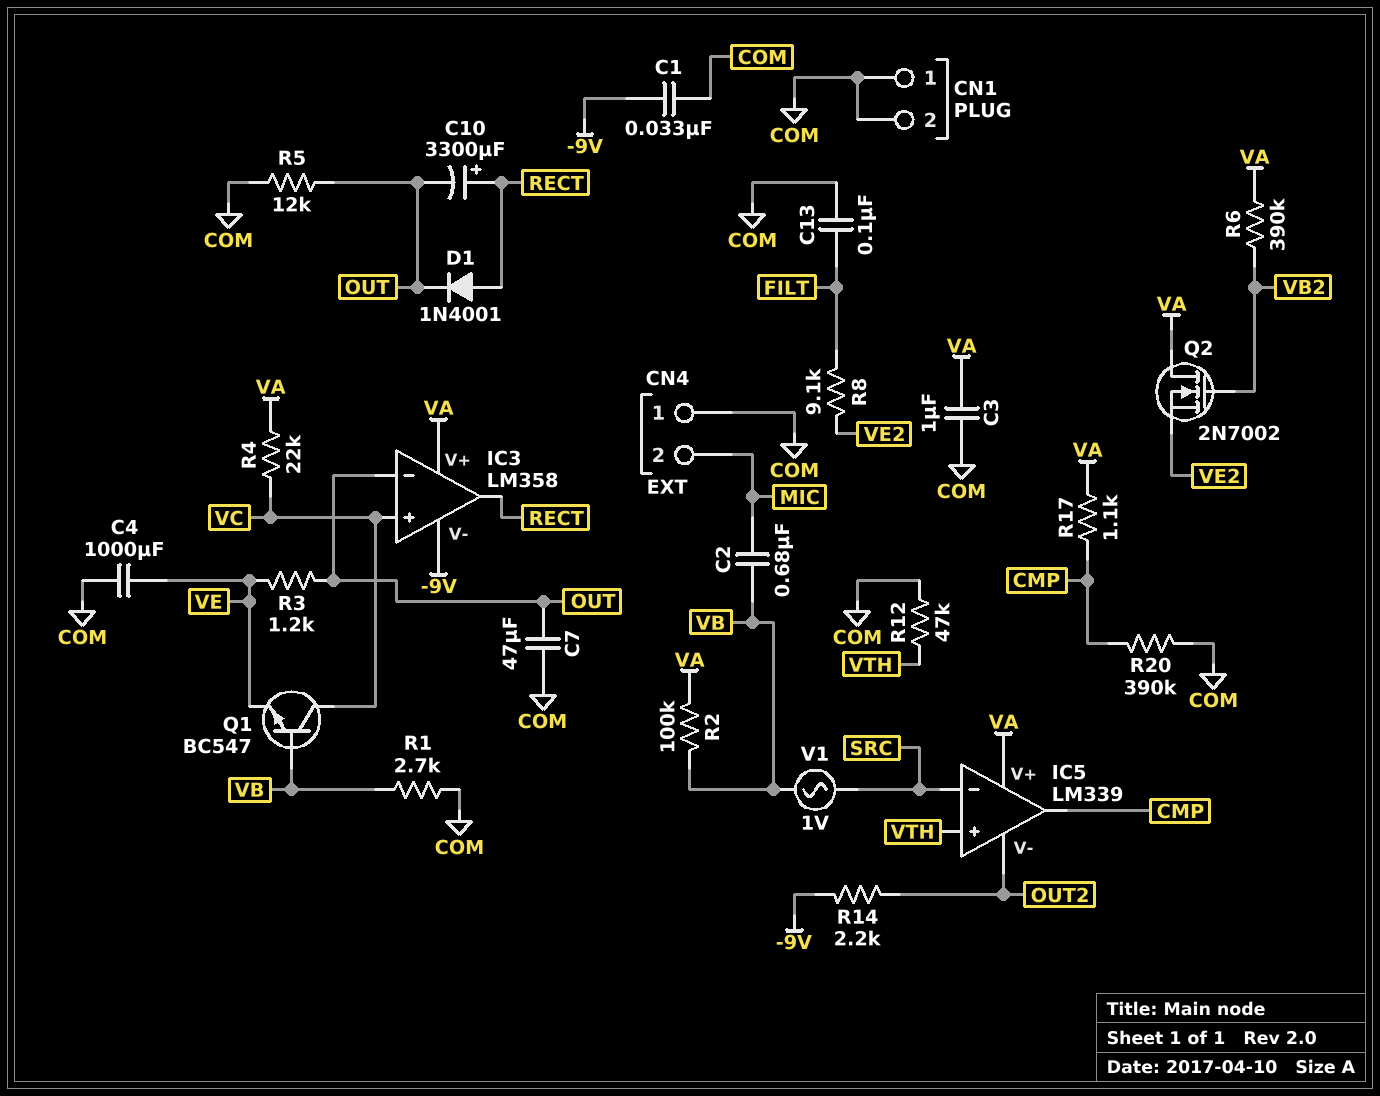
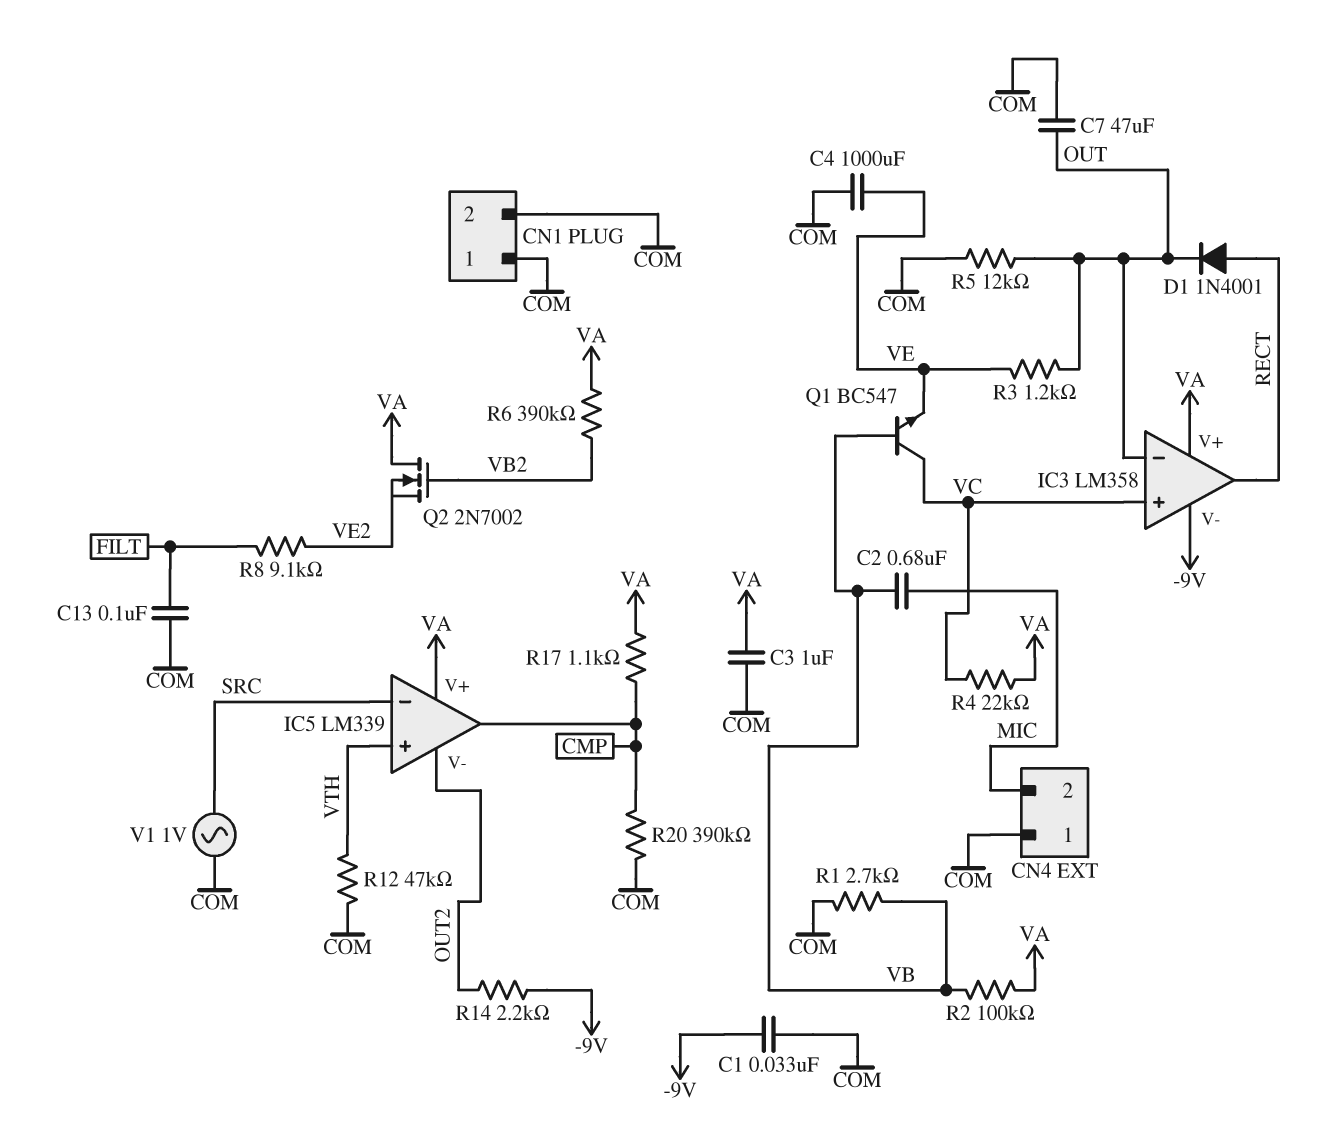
C10: 3300uF (plus RECT, minus OUT) -> none
V1: AC 1V (SRC, VB) -> AC 1V (COM, SRC)

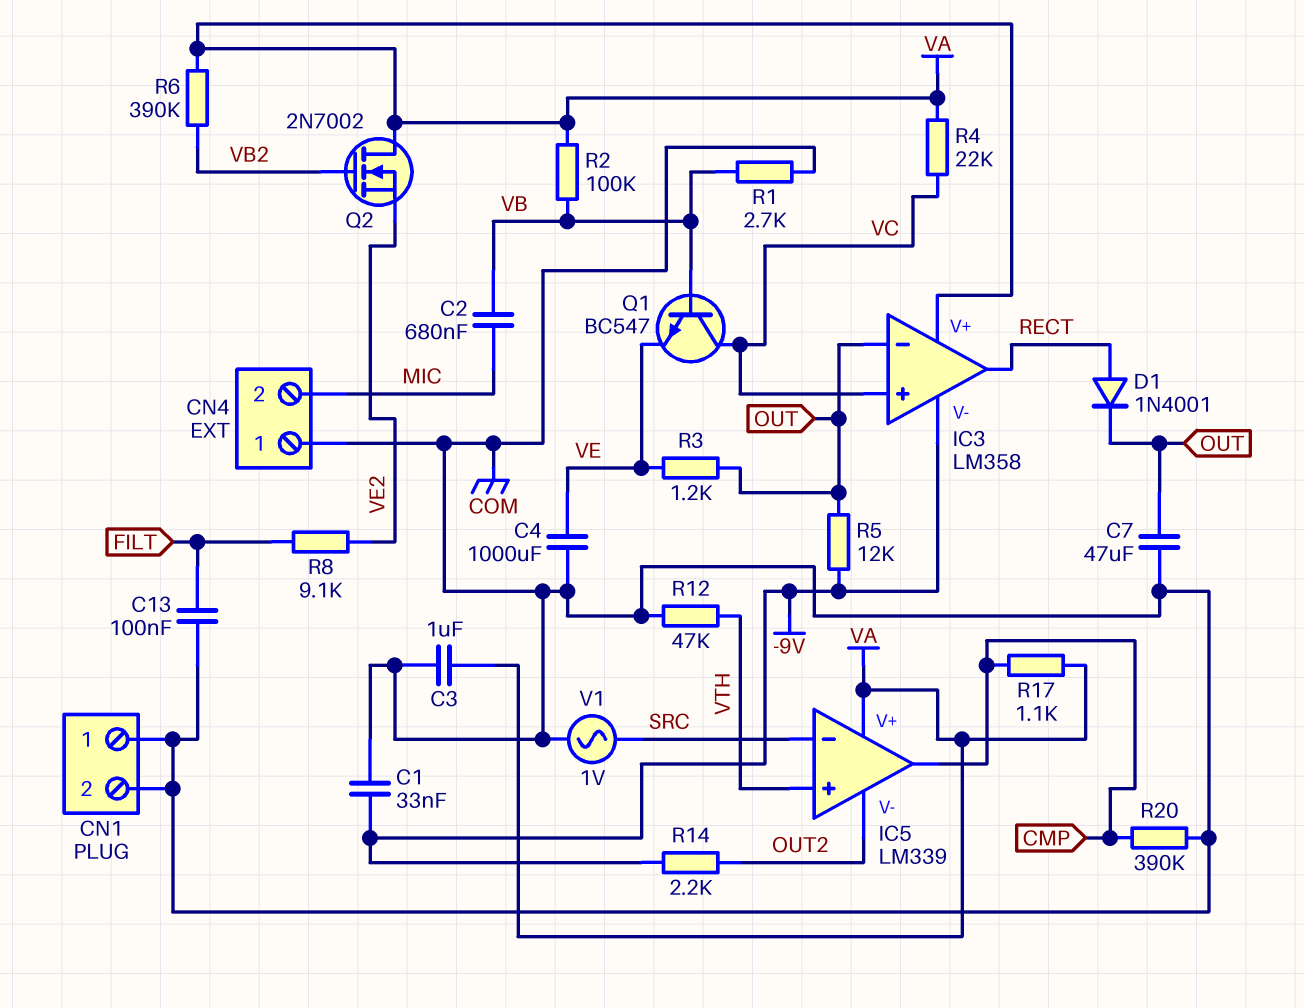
R5: 12k (COM, OUT) -> 12k (-9V, OUT)

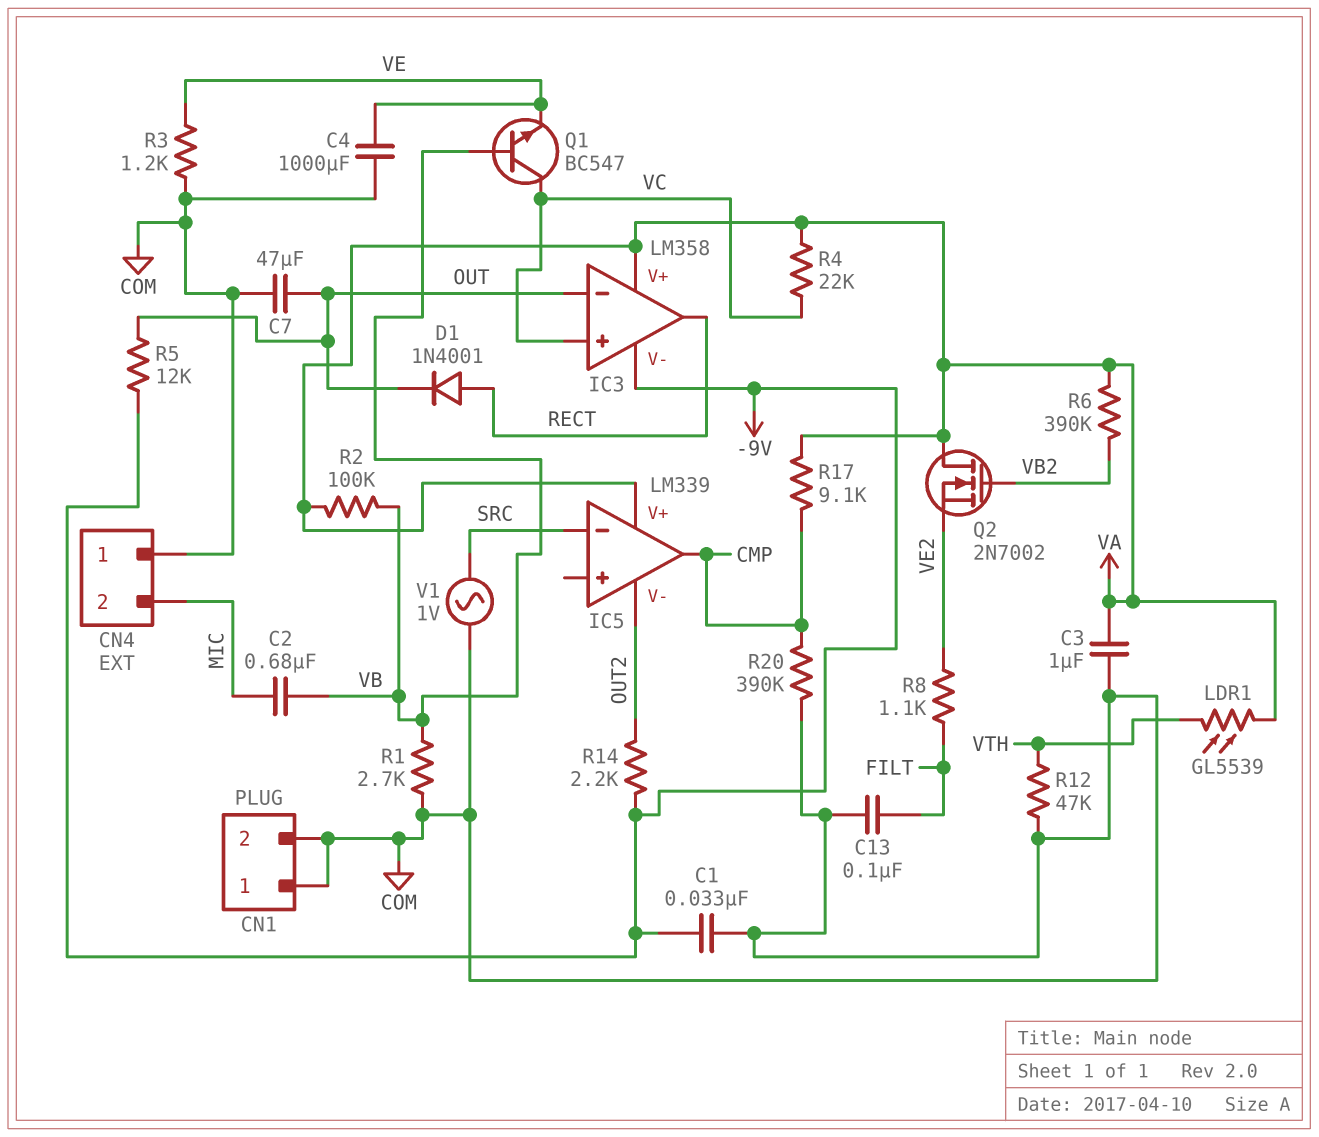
IC5 pin in+: VTH -> none
LDR1: none -> GL5539 (VA, VTH)
R3: 1.2k (OUT, VE) -> 1.2k (COM, VE)
R8: 9.1k (FILT, VE2) -> 1.1k (FILT, VE2)
R17: 1.1k (CMP, VA) -> 9.1k (CMP, VA)

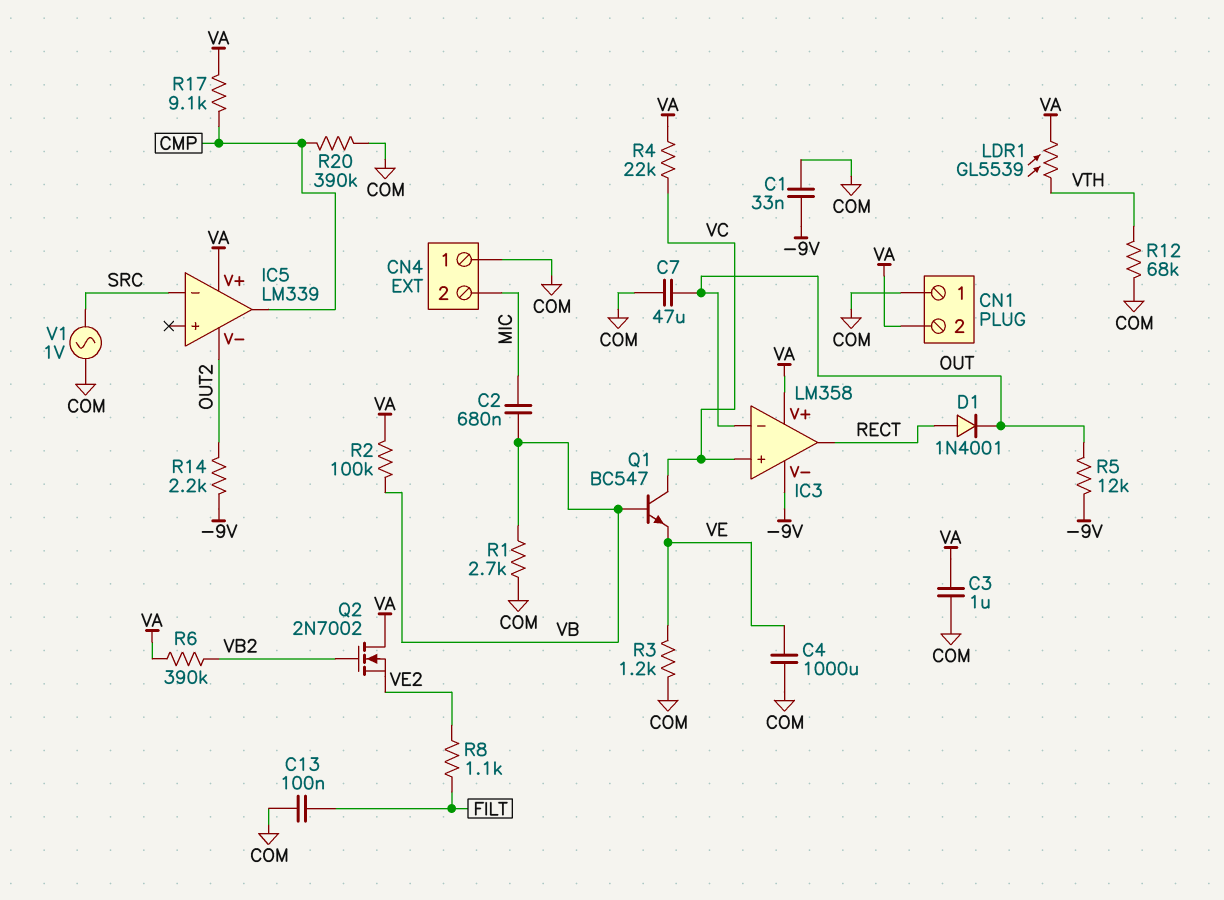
CN1 pin 2: COM -> VA
R12: 47k (COM, VTH) -> 68k (COM, VTH)

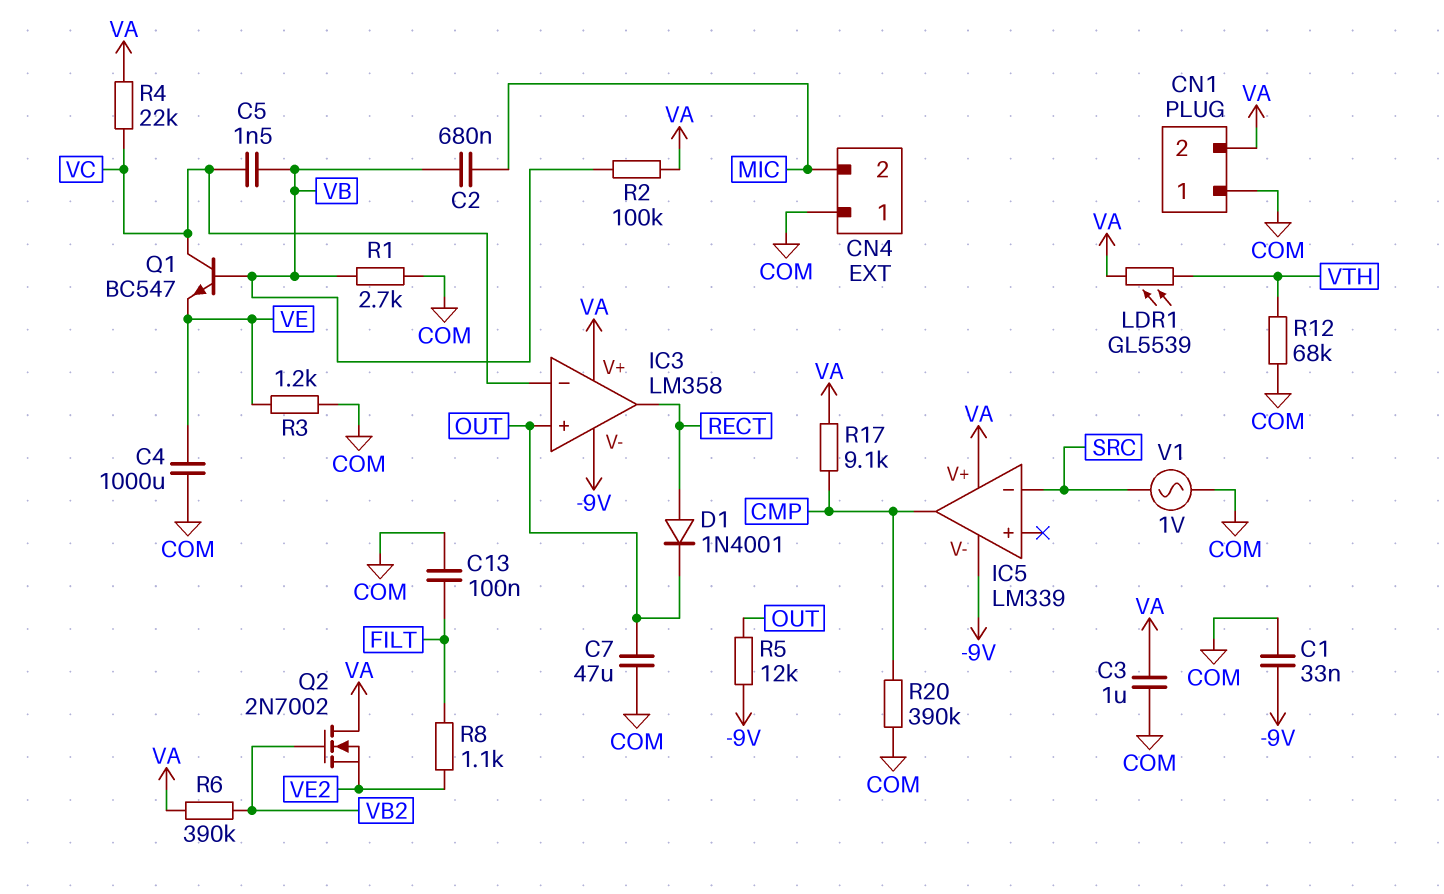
C5: none -> 1.5nF (VB, VC)
IC3 pin in+: VC -> OUT
IC3 pin in-: OUT -> VC
IC5 pin V-: OUT2 -> -9V
R14: 2.2k (-9V, OUT2) -> none

